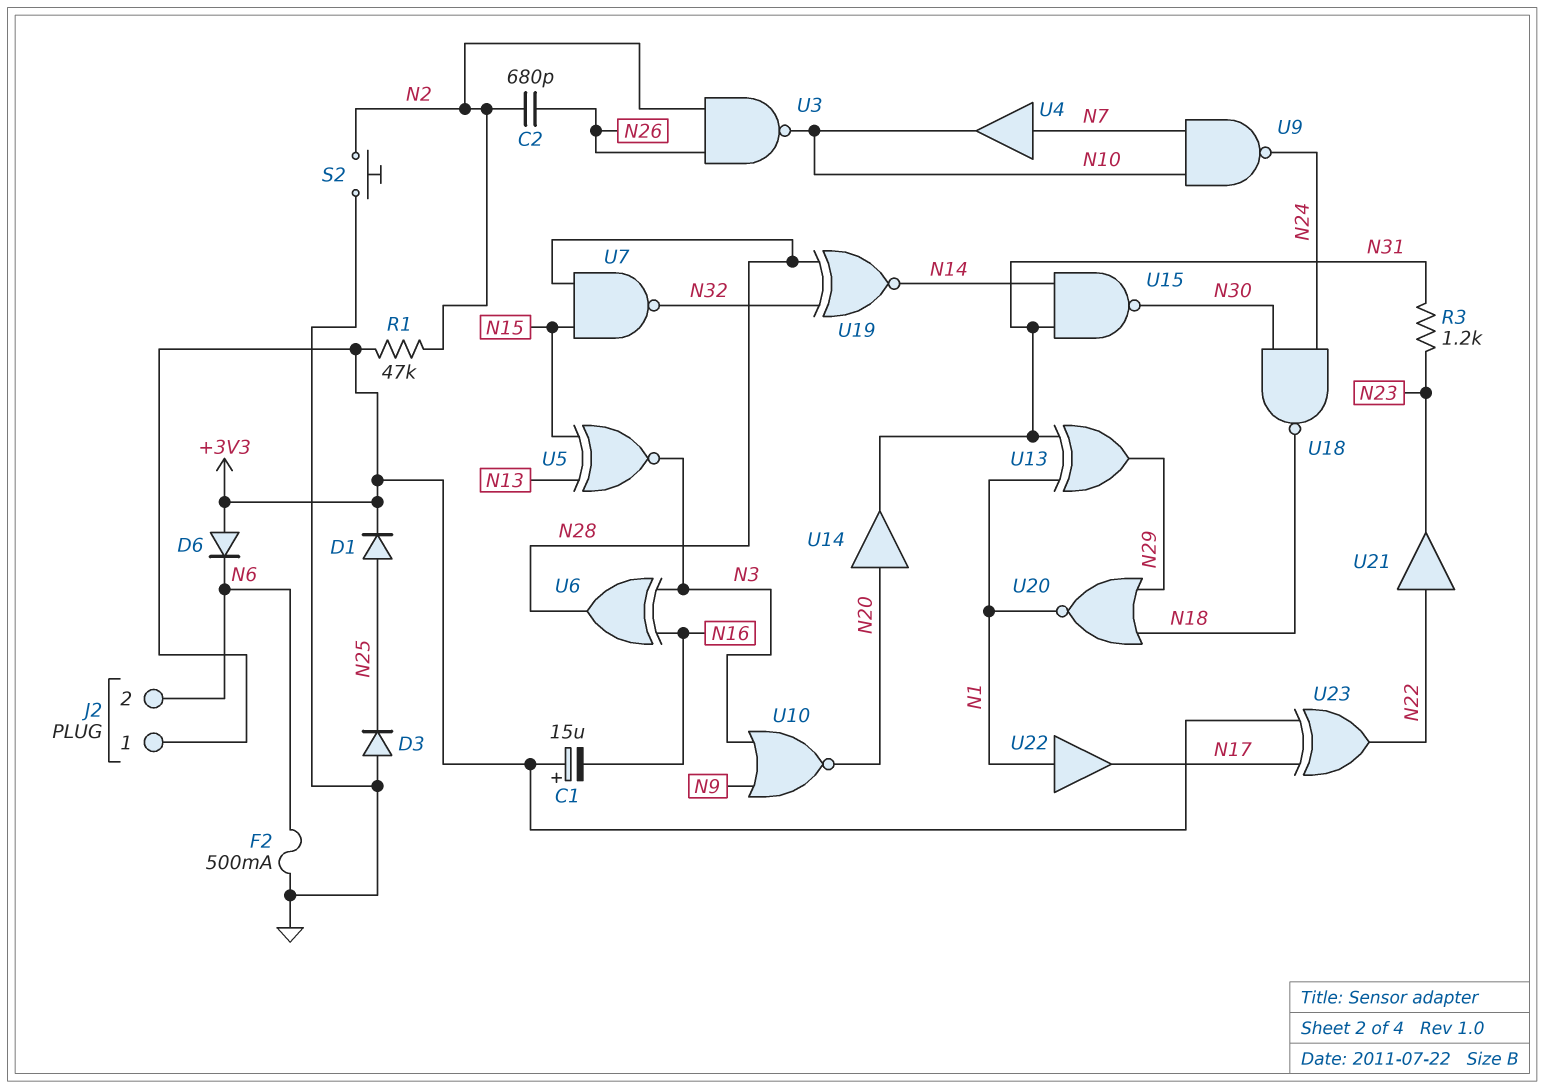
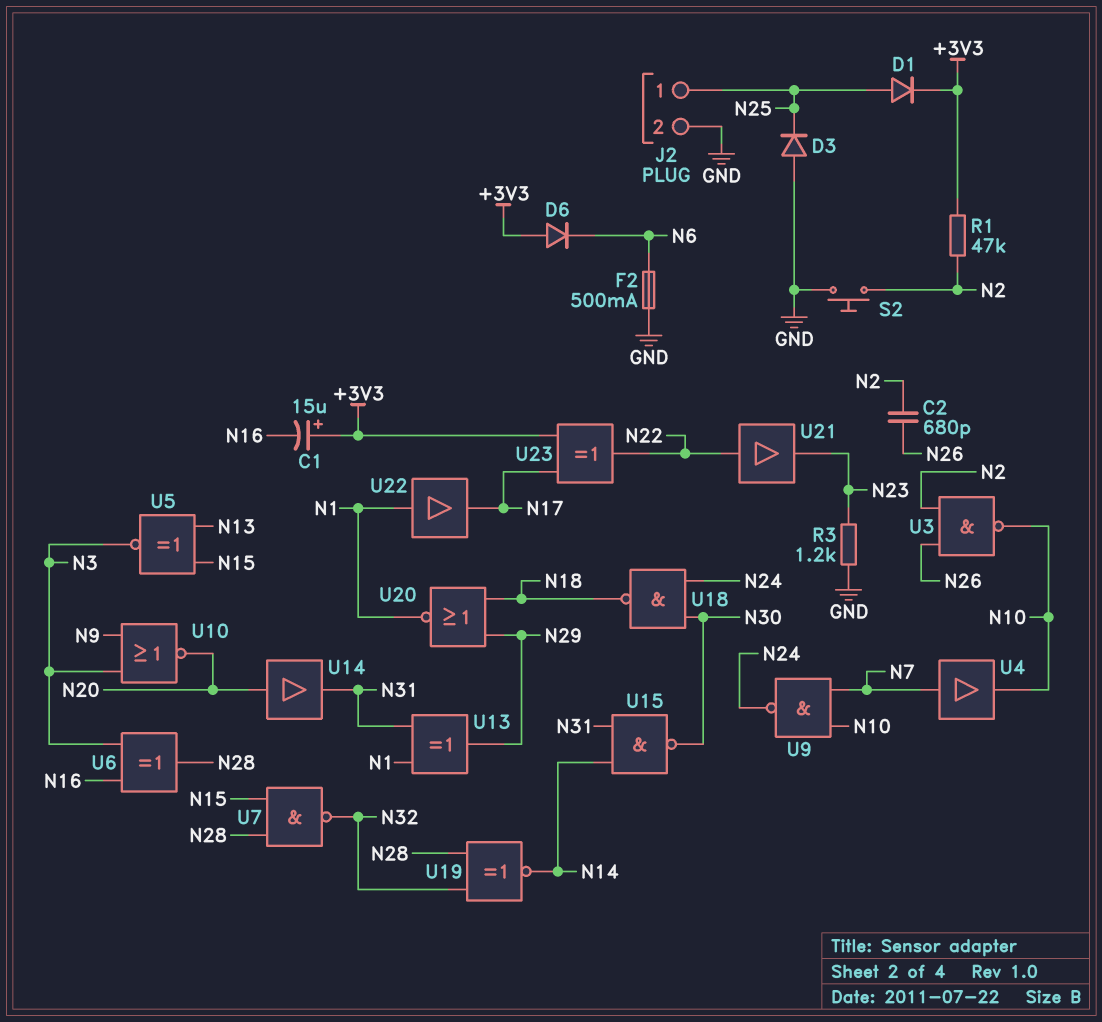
J2 pin 1: +3V3 -> N25
J2 pin 2: N6 -> GND
R3: 1.2k (N23, N31) -> 1.2k (GND, N23)

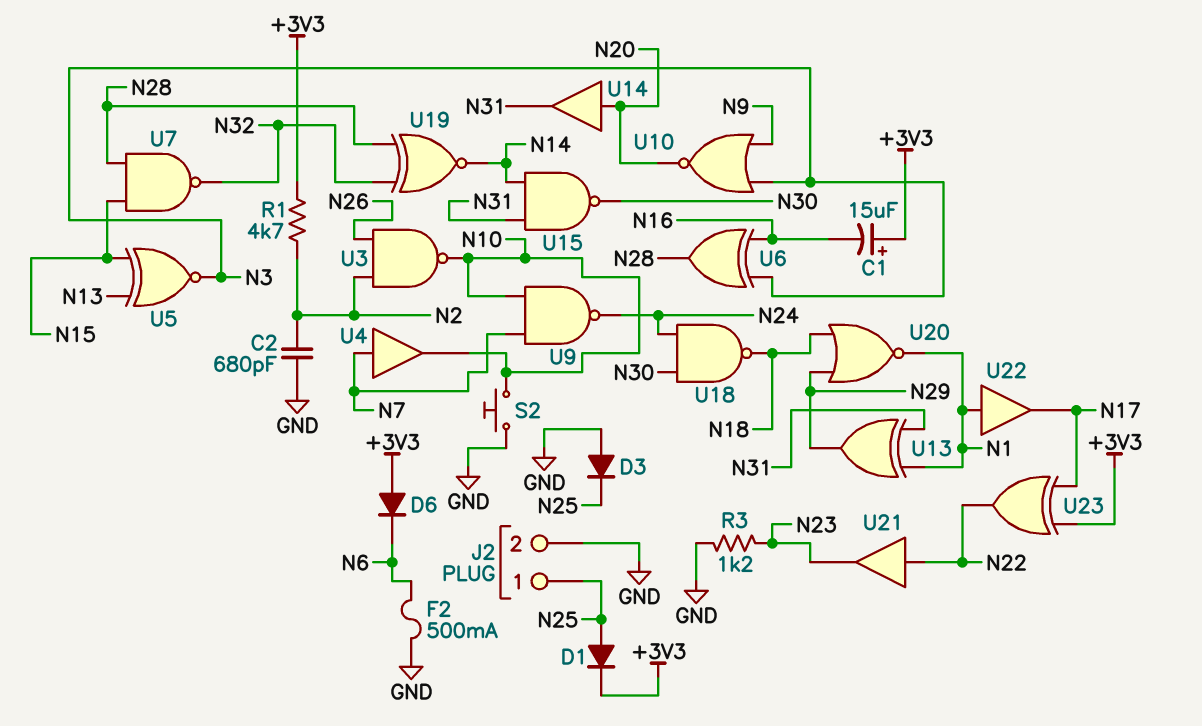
C2: 680pF (N2, N26) -> 680pF (GND, N2)
R1: 47k (+3V3, N2) -> 4.7k (+3V3, N2)
S2: button (GND, N2) -> button (GND, N10)

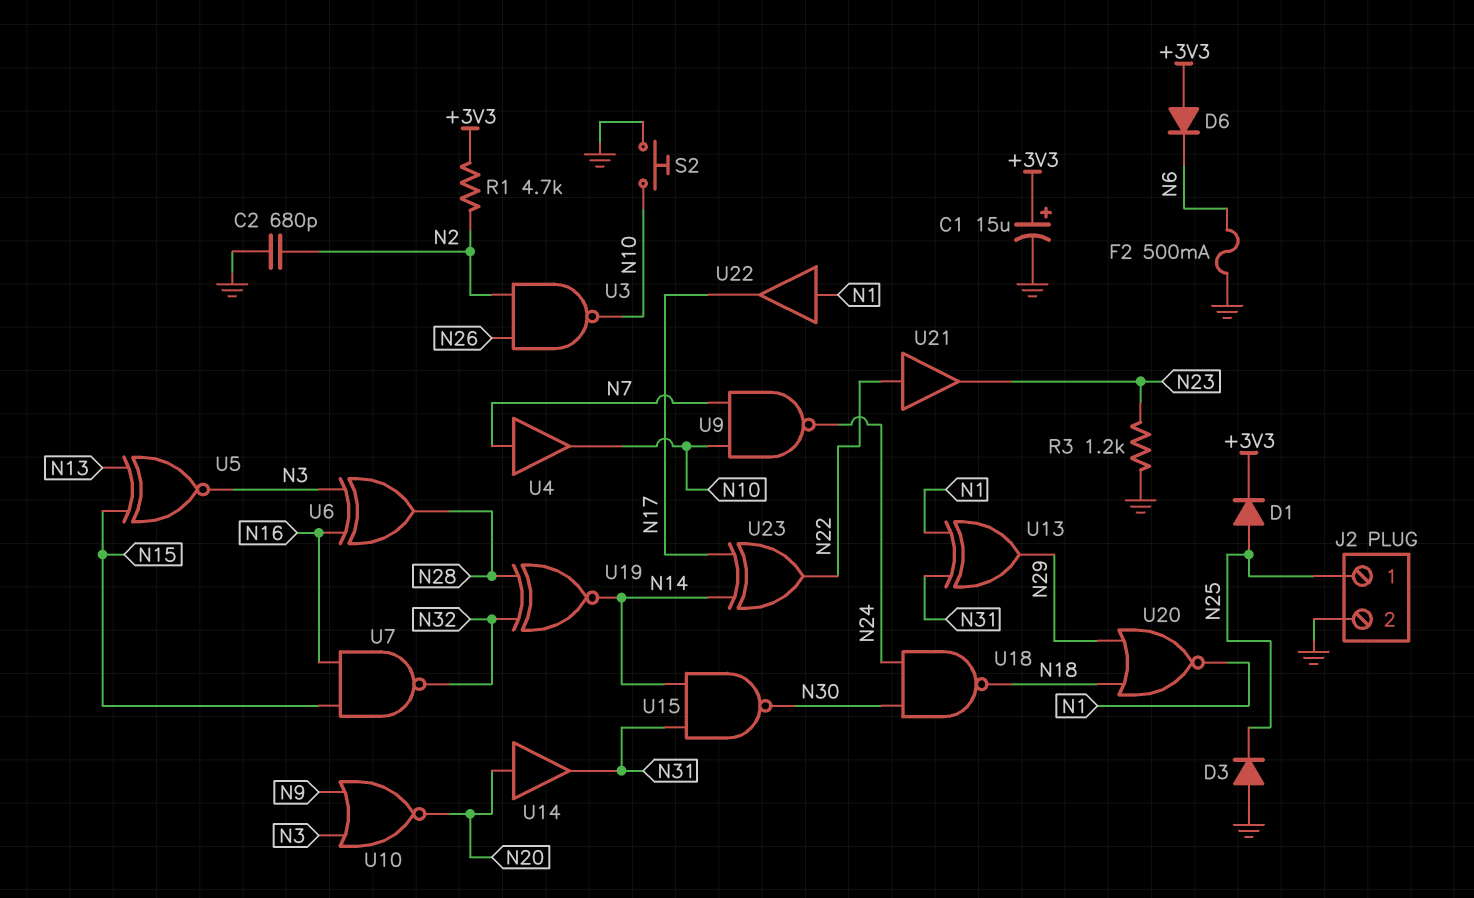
C1: 15uF (plus +3V3, minus N16) -> 15uF (plus +3V3, minus GND)
U7: NAND (in N15, in N28, out N32) -> NAND (in N15, in N16, out N32)
U23: XOR (in +3V3, in N17, out N22) -> XOR (in N14, in N17, out N22)

